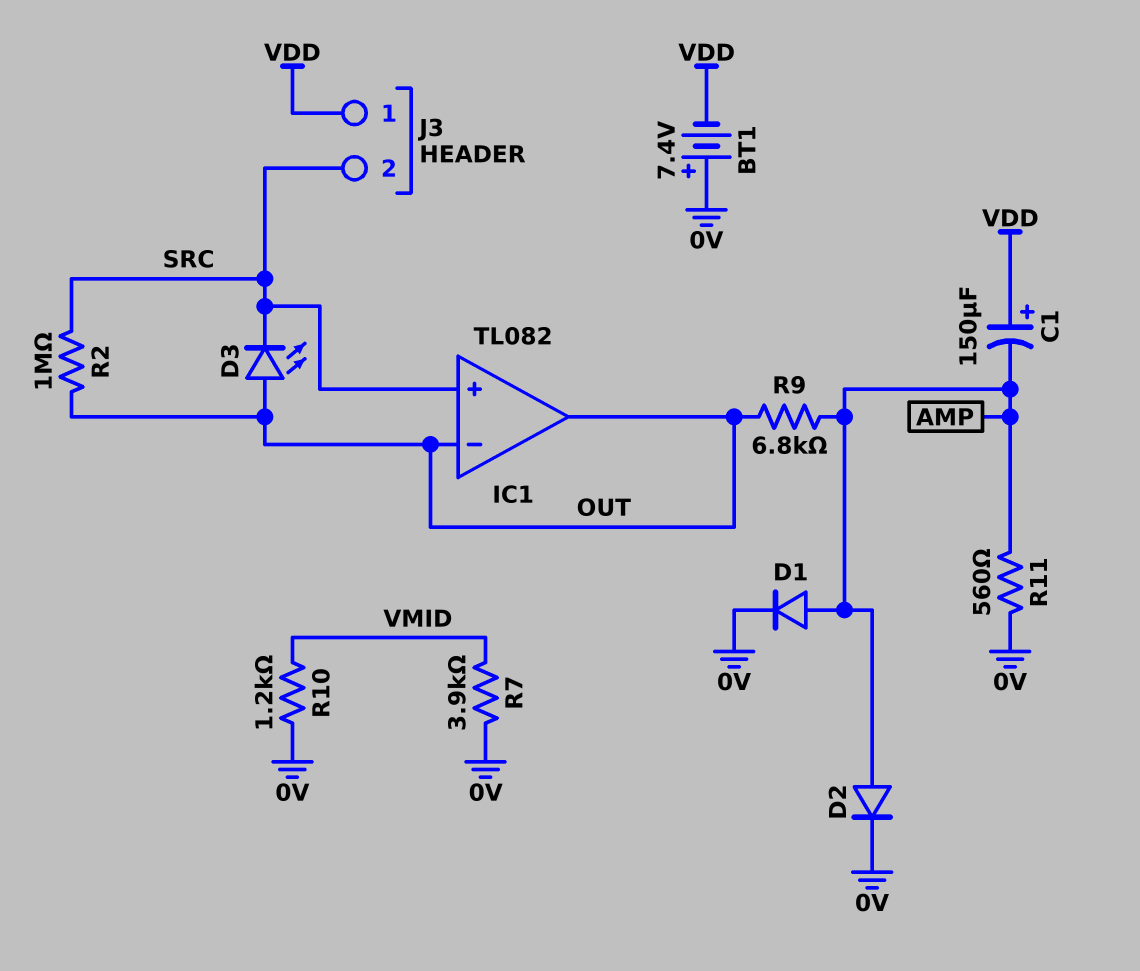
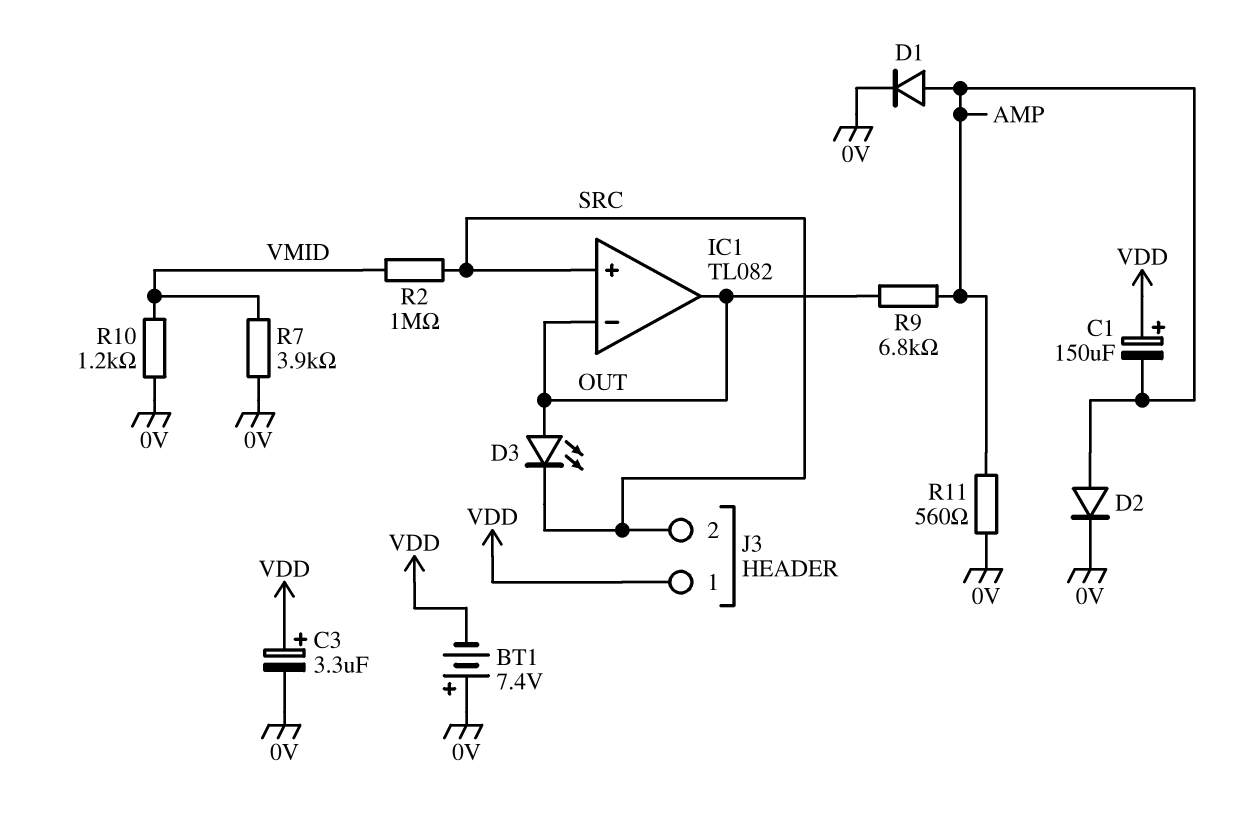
C3: none -> 3.3uF (plus VDD, minus 0V)
R2: 1M (OUT, SRC) -> 1M (SRC, VMID)

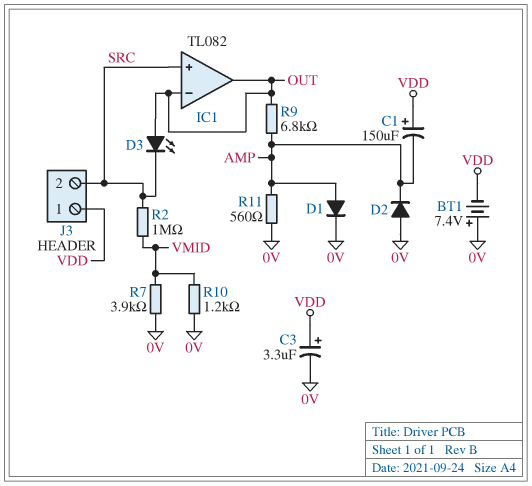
D2: diode (A AMP, K 0V) -> diode (A 0V, K AMP)

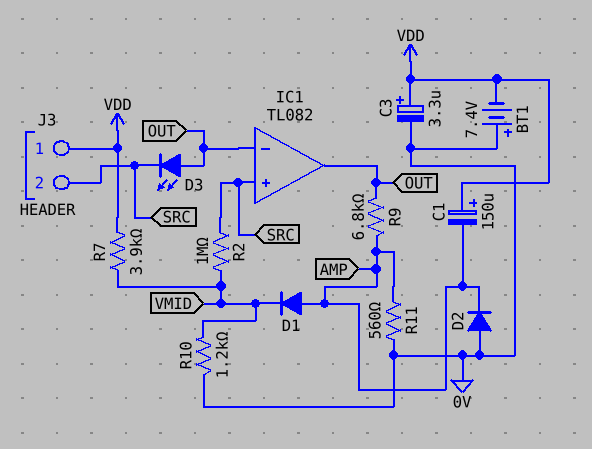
D1: diode (A AMP, K 0V) -> diode (A AMP, K VMID)
R7: 3.9k (0V, VMID) -> 3.9k (VDD, VMID)

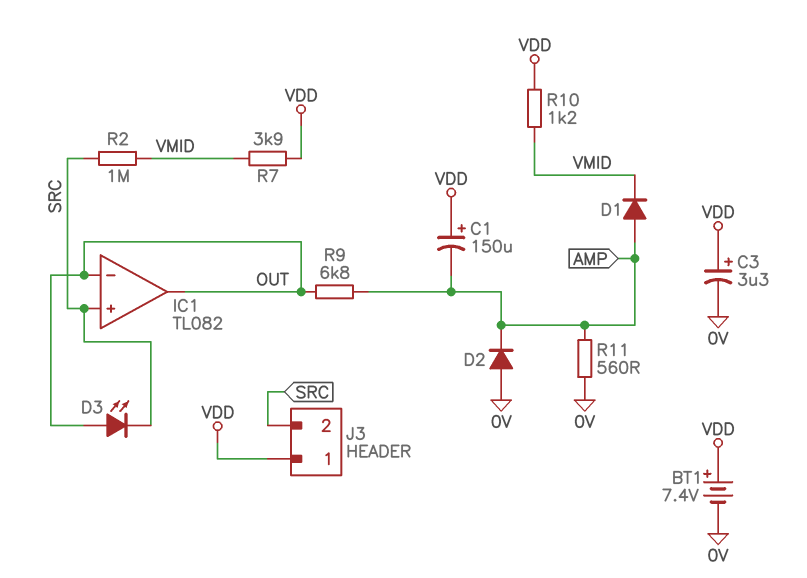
BT1: 7.4V (plus 0V, minus VDD) -> 7.4V (plus VDD, minus 0V)
R10: 1.2k (0V, VMID) -> 1.2k (VDD, VMID)

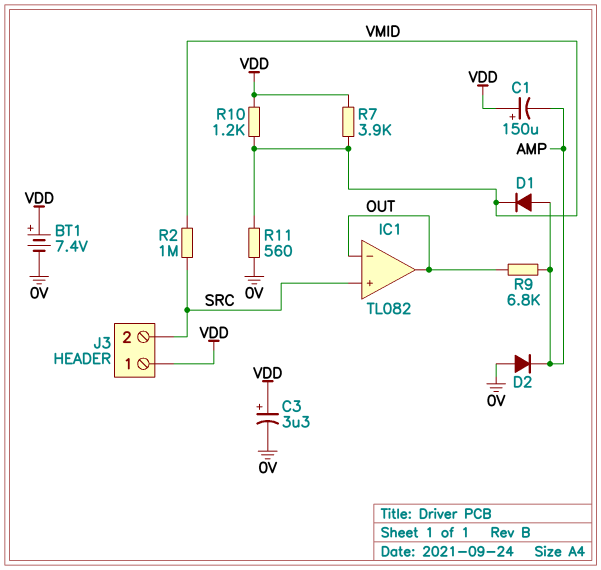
D3: LED (A OUT, K SRC) -> none
R11: 560 (0V, AMP) -> 560 (0V, VMID)

